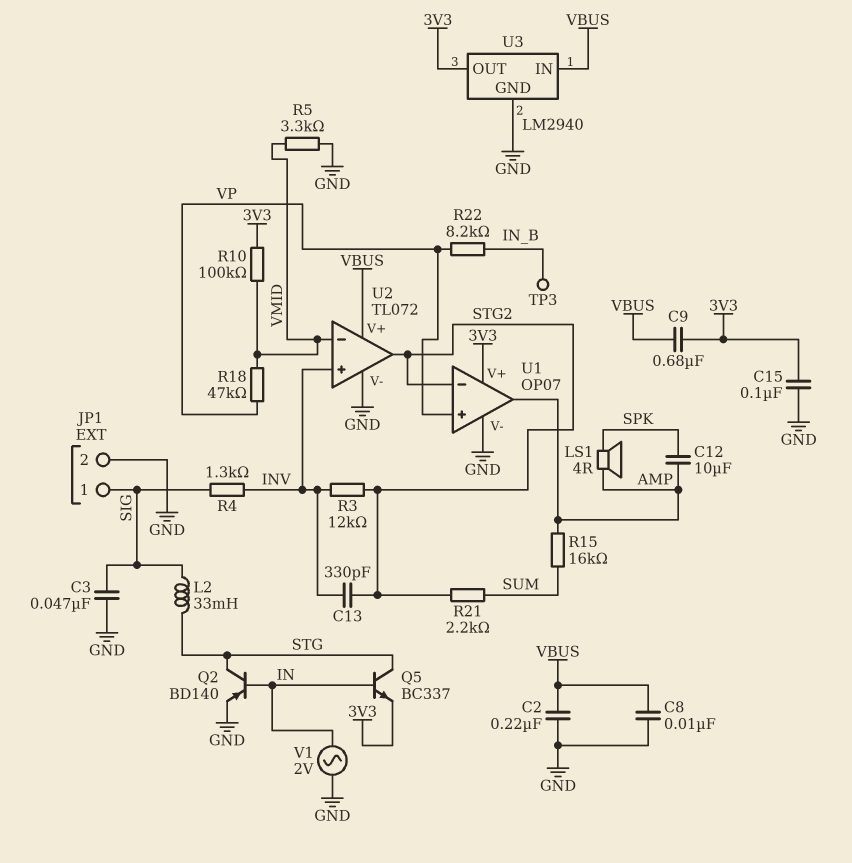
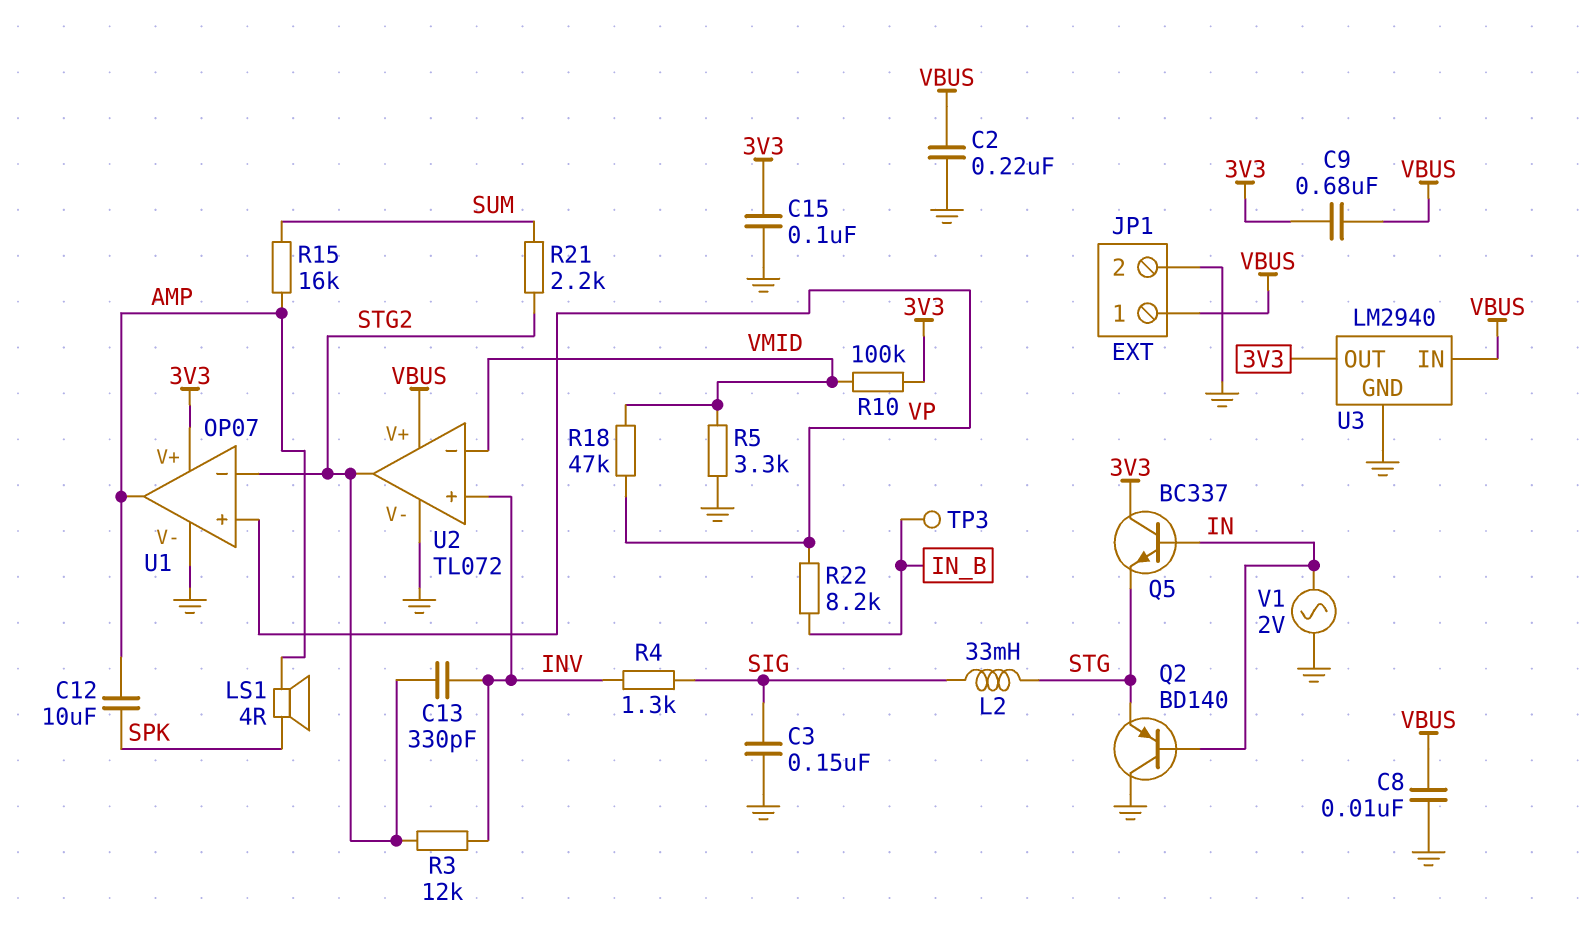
C3: 47nF (GND, SIG) -> 150nF (GND, SIG)
JP1 pin 1: SIG -> VBUS
Q2: PNP BD140 (B IN, C STG, E GND) -> PNP BD140 (B IN, C GND, E STG)
Q5: NPN BC337 (B IN, C STG, E 3V3) -> NPN BC337 (B IN, C 3V3, E STG)

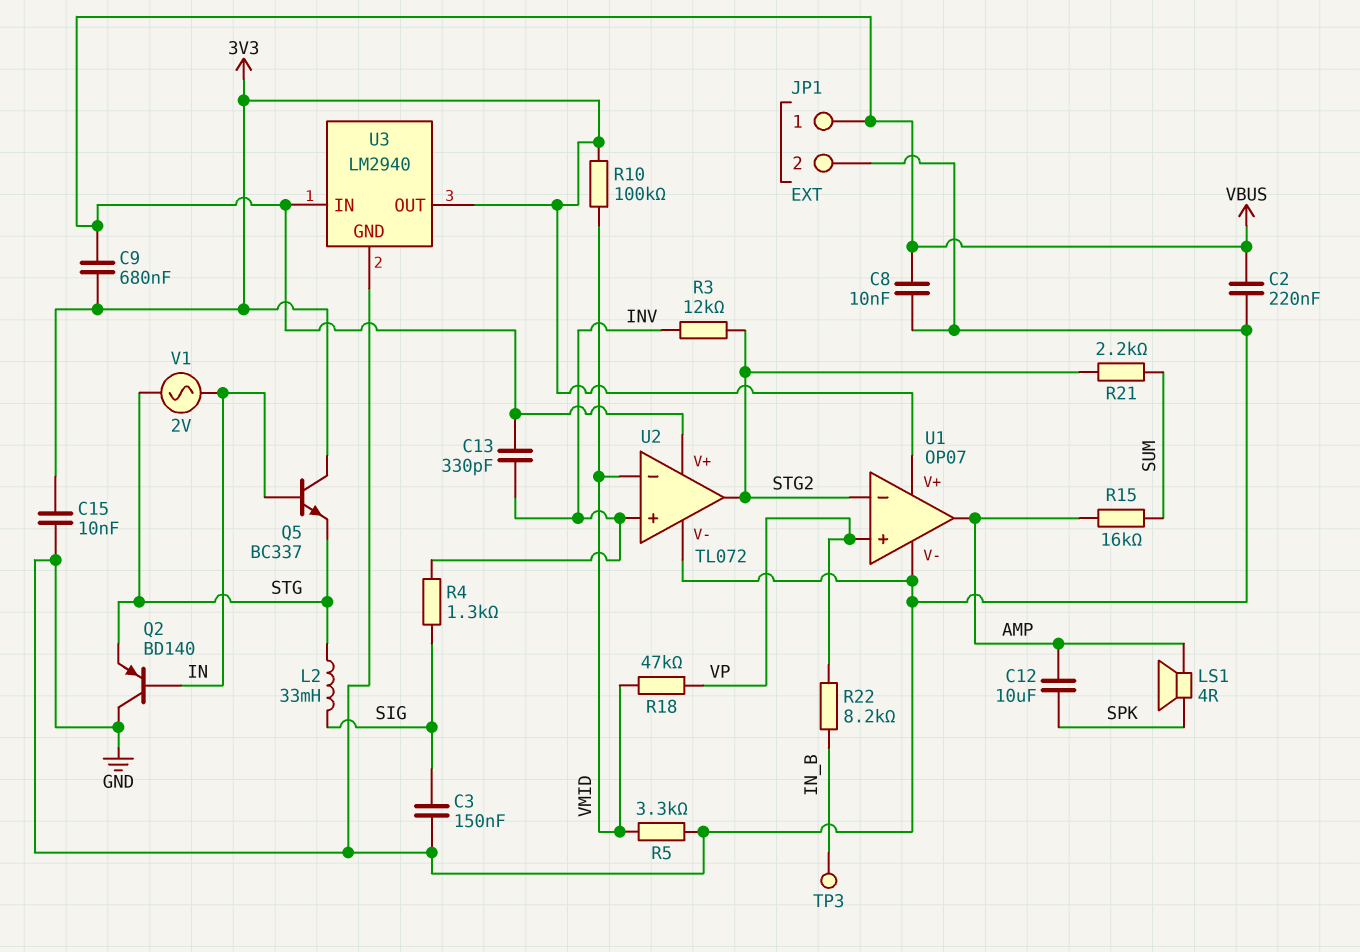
C13: 330pF (INV, STG2) -> 330pF (INV, VBUS)
C15: 100nF (3V3, GND) -> 10nF (3V3, GND)
V1: AC 2V (GND, IN) -> AC 2V (IN, STG)

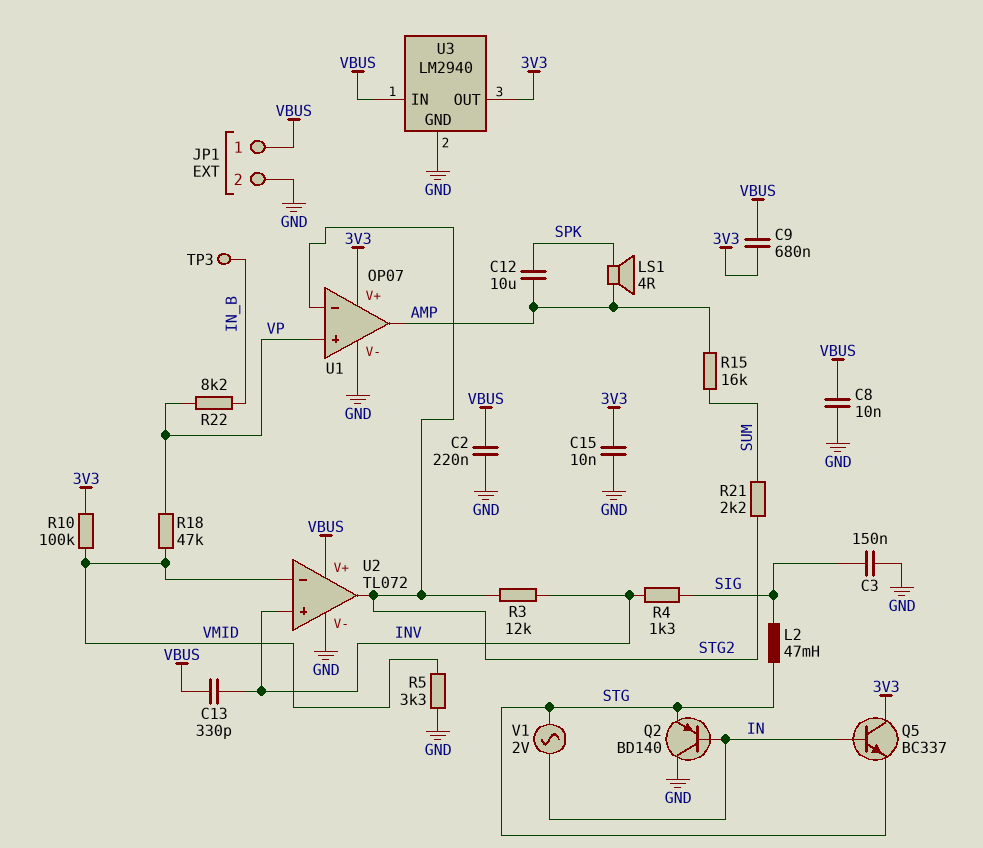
L2: 33mH (SIG, STG) -> 47mH (SIG, STG)

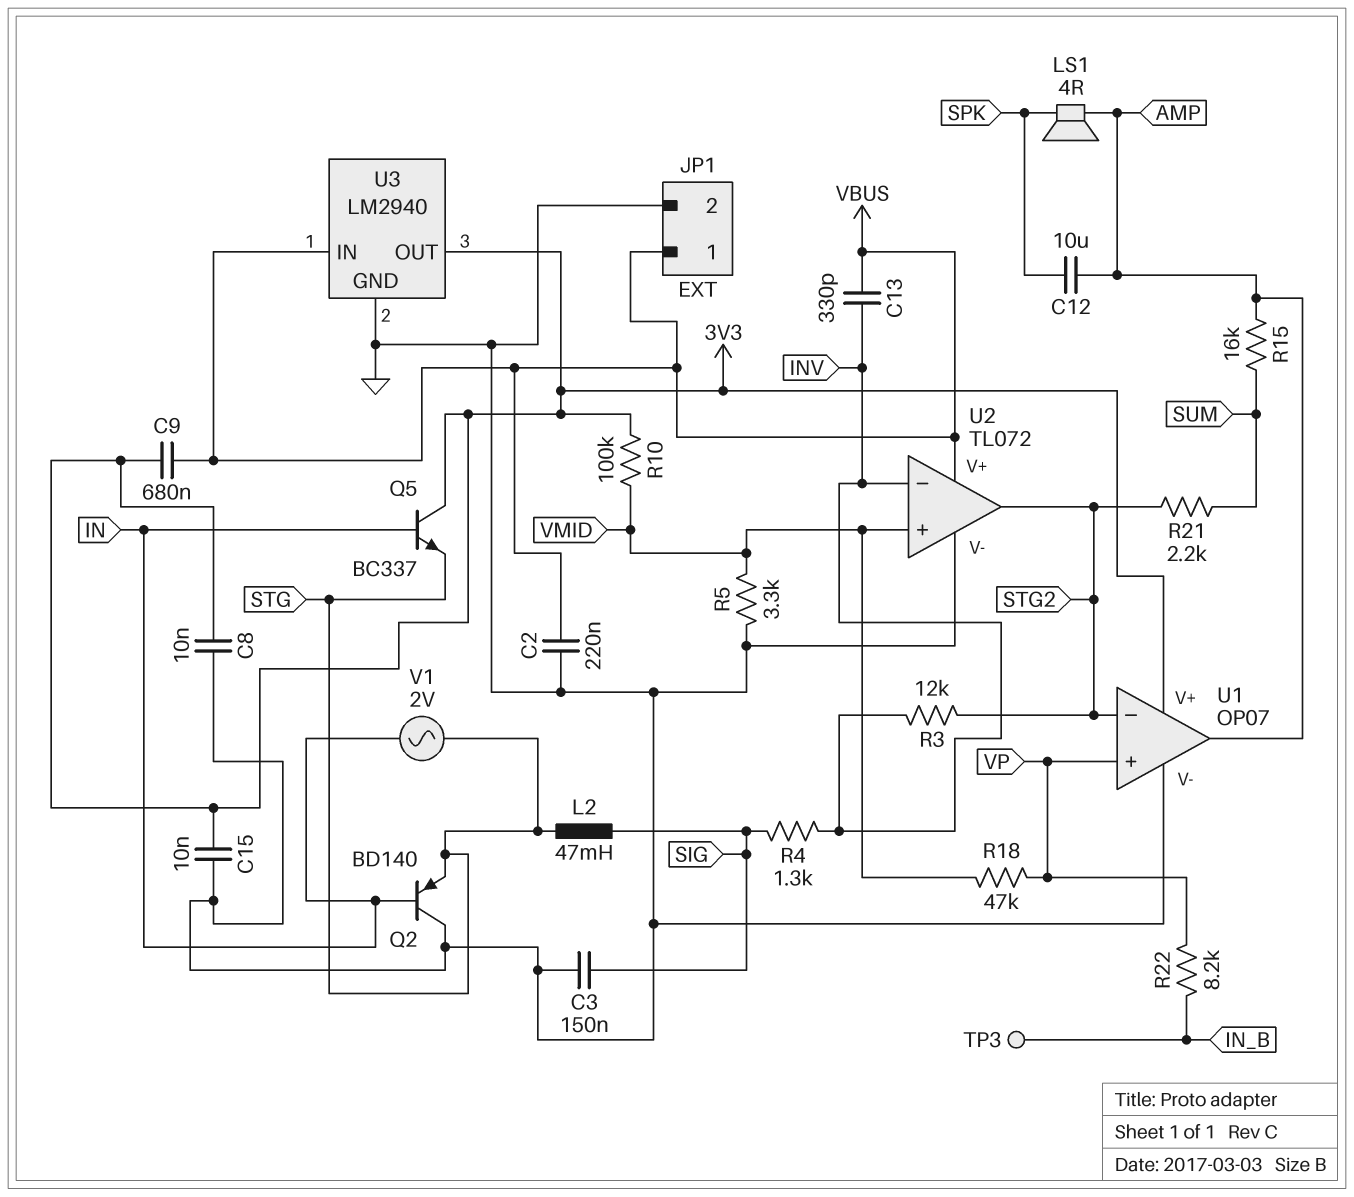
C8: 10nF (GND, VBUS) -> 10nF (3V3, GND)
U2 pin in+: INV -> VMID
U2 pin in-: VMID -> INV

